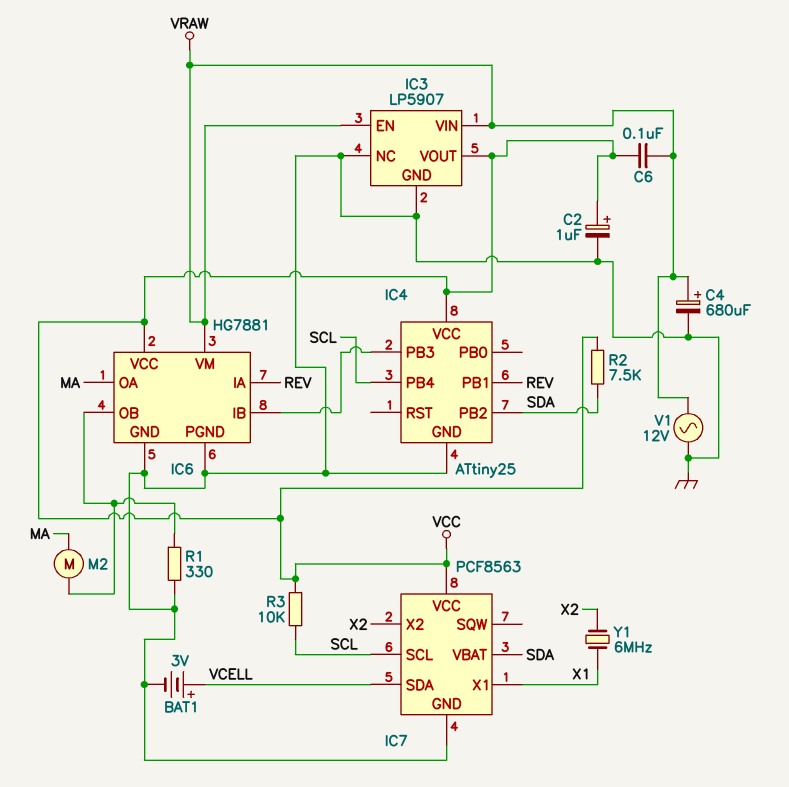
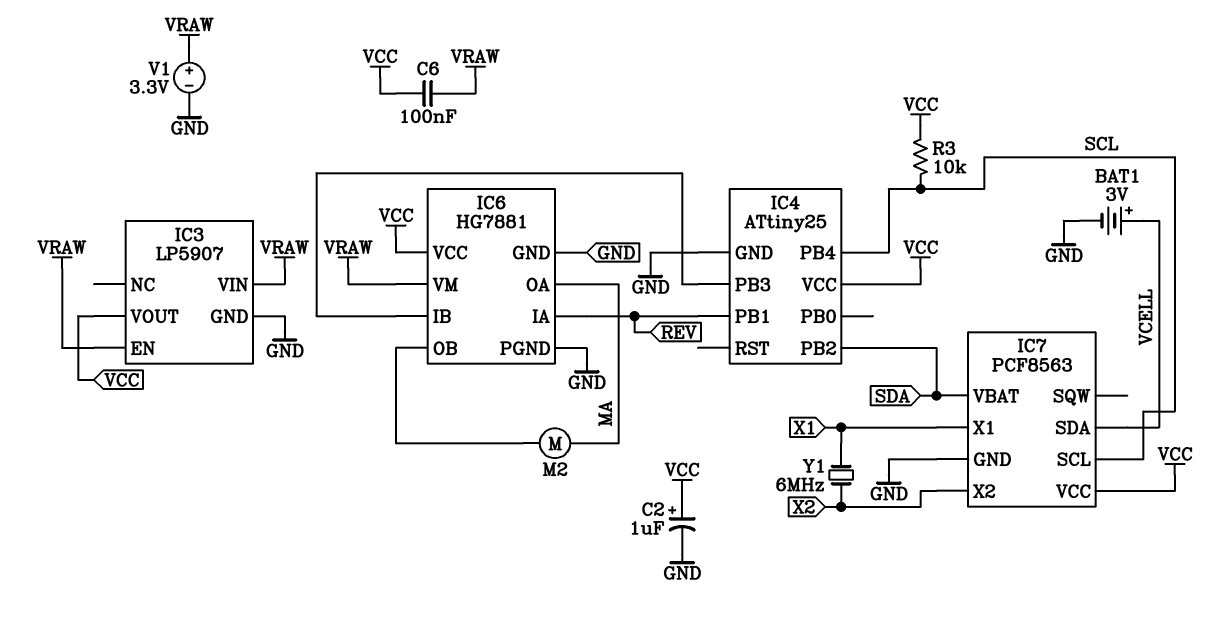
C4: 680uF (plus VRAW, minus GND) -> none
IC3 pin NC: GND -> none
R1: 330 (GND, IC6/OB) -> none
R2: 7.5k (SDA, VCC) -> none
V1: AC 12V (GND, VRAW) -> 3.3V (plus VRAW, minus GND)

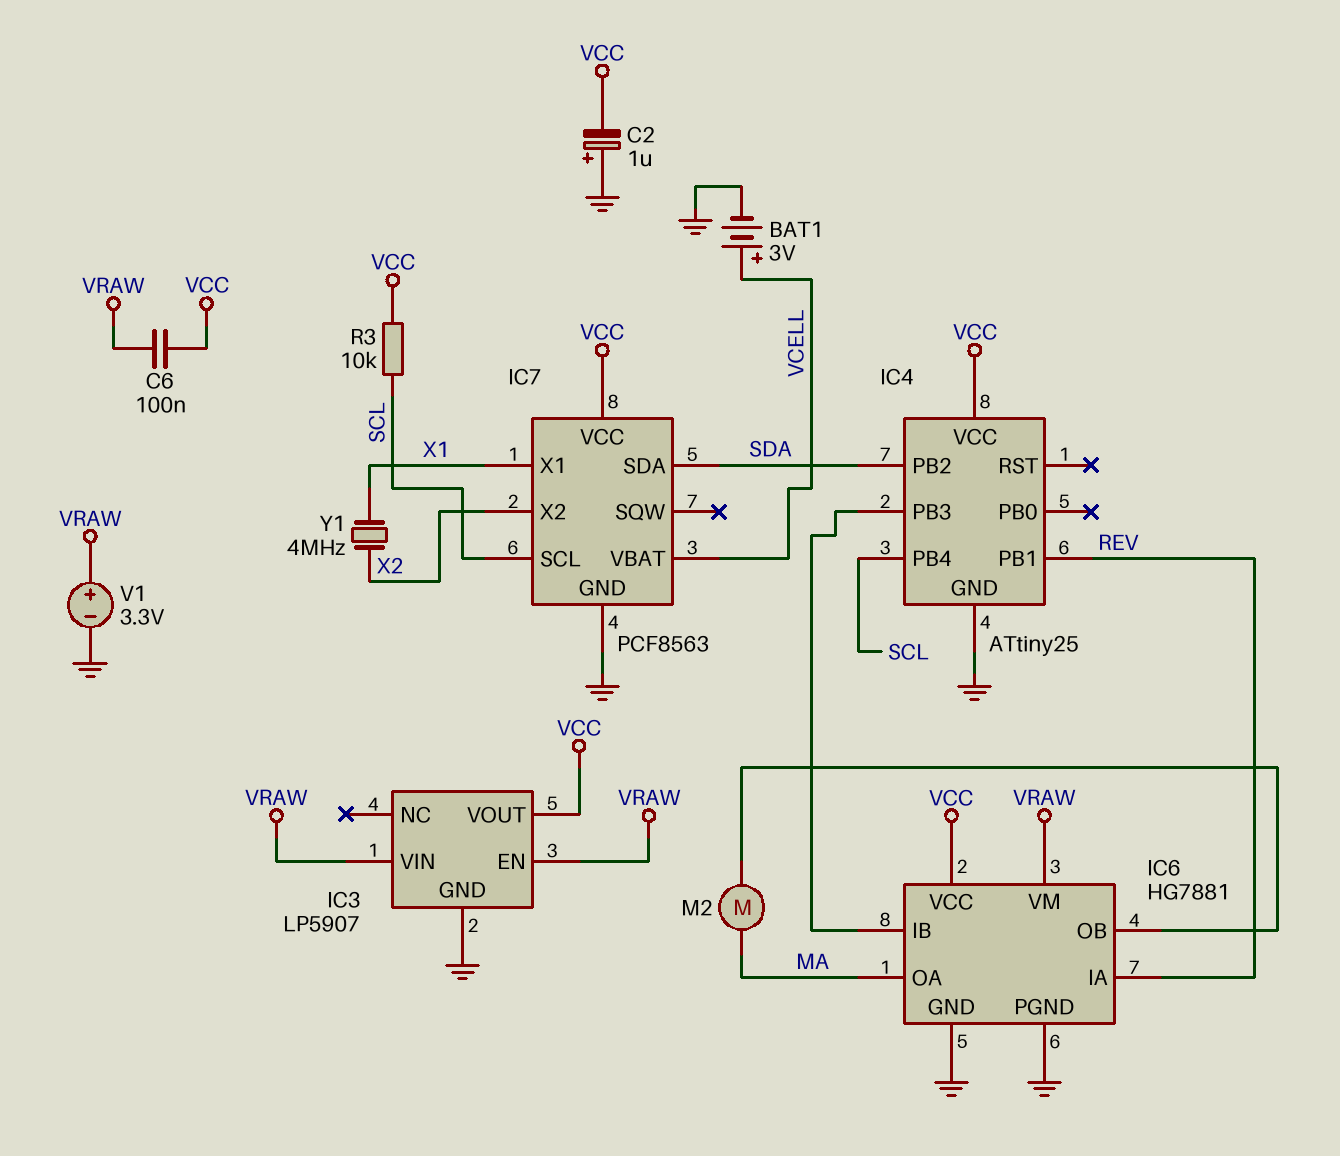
C2: 1uF (plus VCC, minus GND) -> 1uF (plus GND, minus VCC)
IC7 pin SDA: VCELL -> SDA
IC7 pin VBAT: SDA -> VCELL
Y1: 6MHz (X1, X2) -> 4MHz (X1, X2)

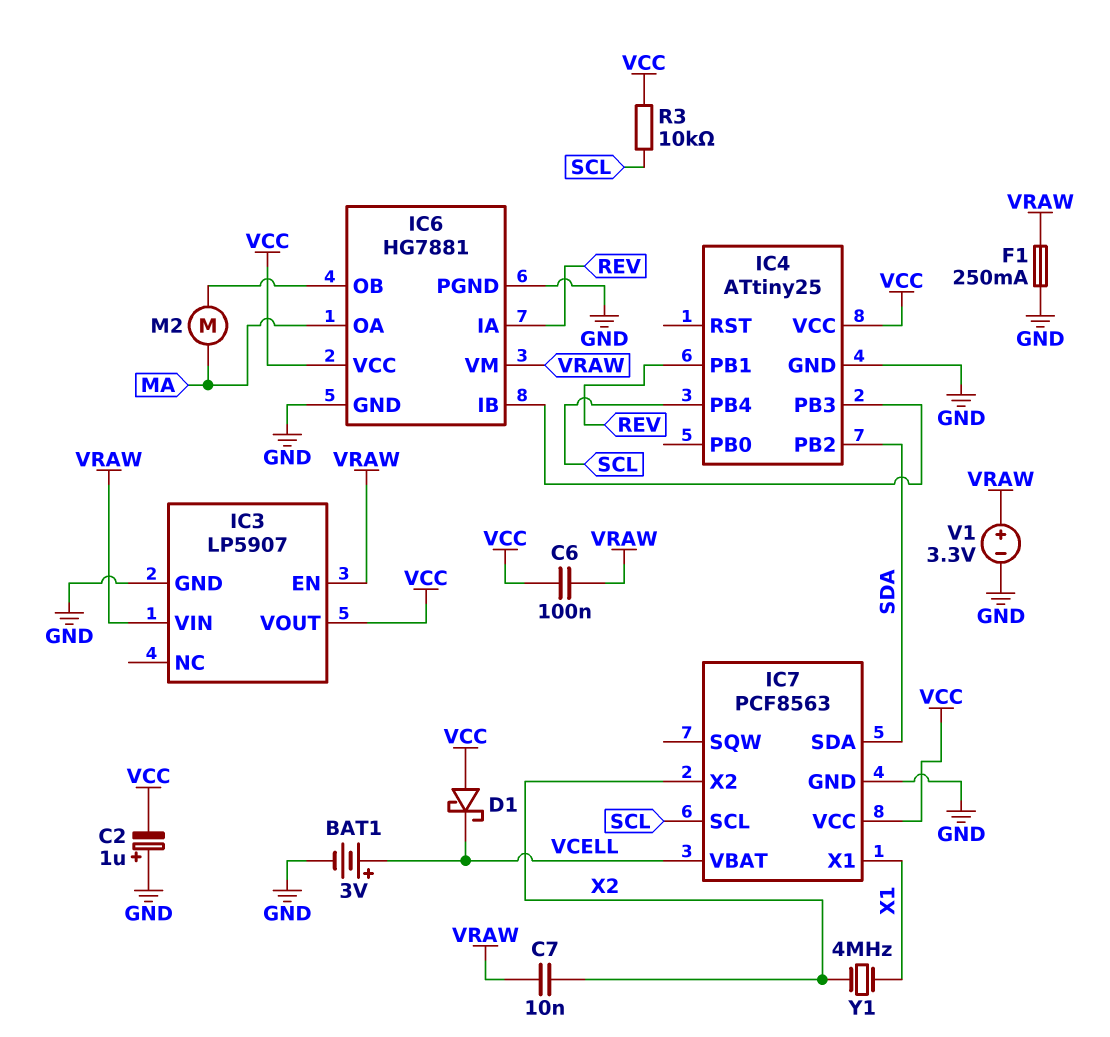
C7: none -> 10nF (VRAW, X2)
D1: none -> schottky (A VCC, K VCELL)
F1: none -> 250mA (GND, VRAW)

